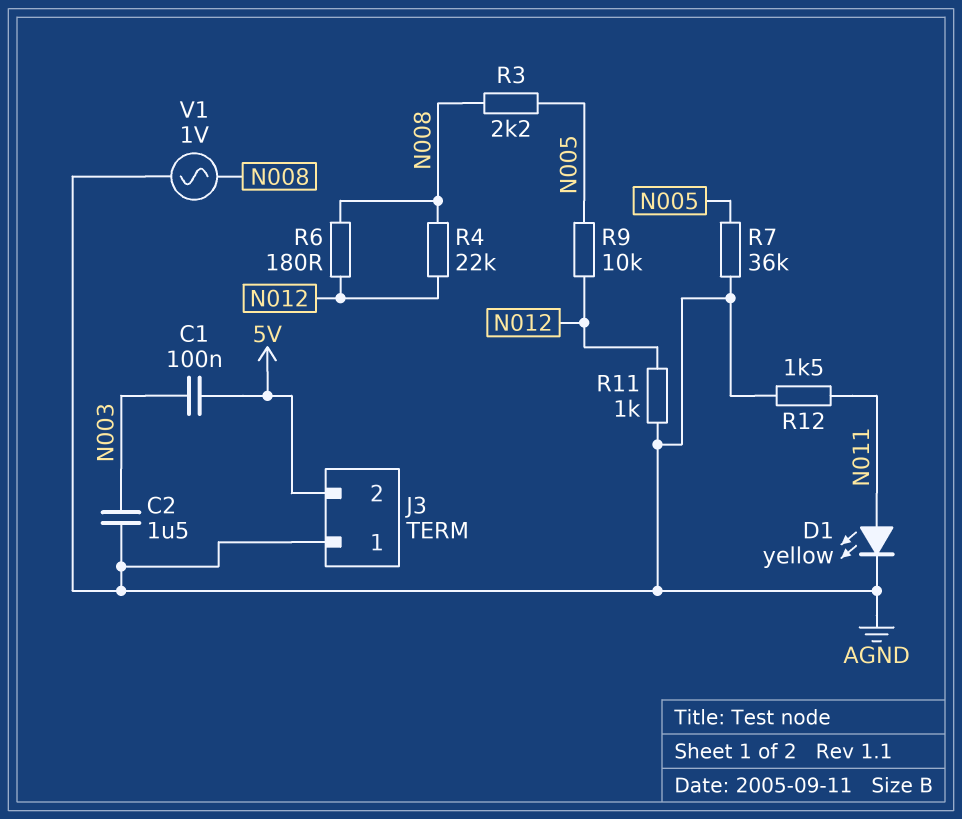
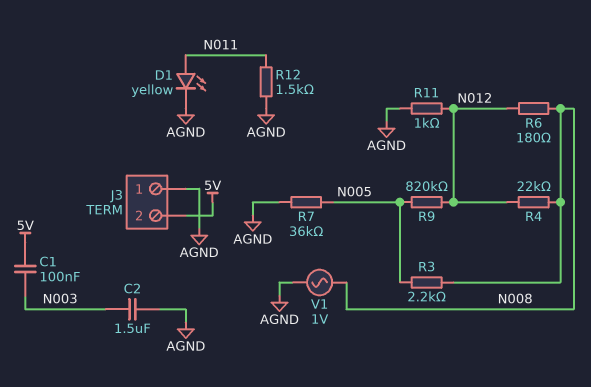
R9: 10k (N005, N012) -> 820k (N005, N012)

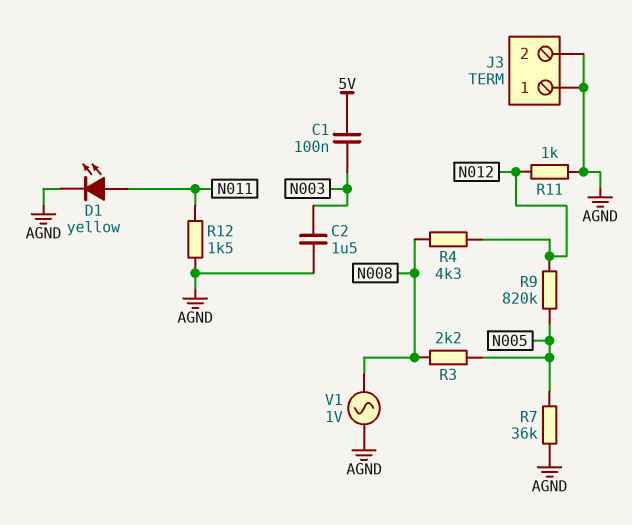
J3 pin 2: 5V -> AGND
R4: 22k (N008, N012) -> 4.3k (N008, N012)
R6: 180 (N008, N012) -> none

